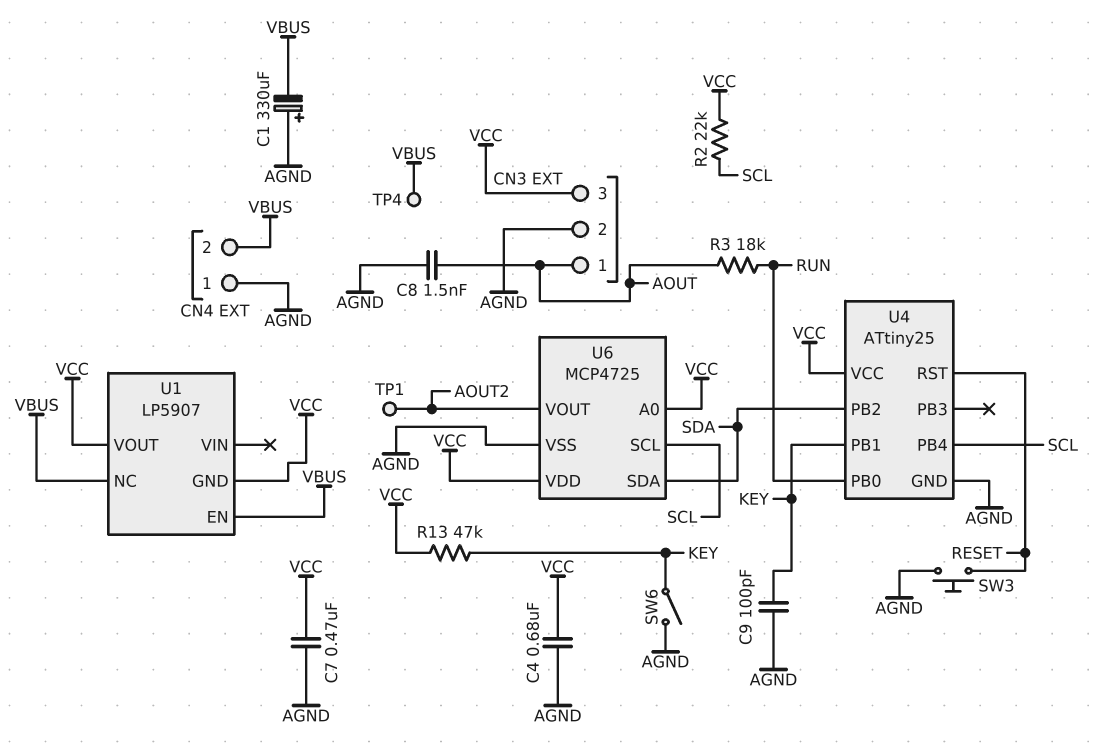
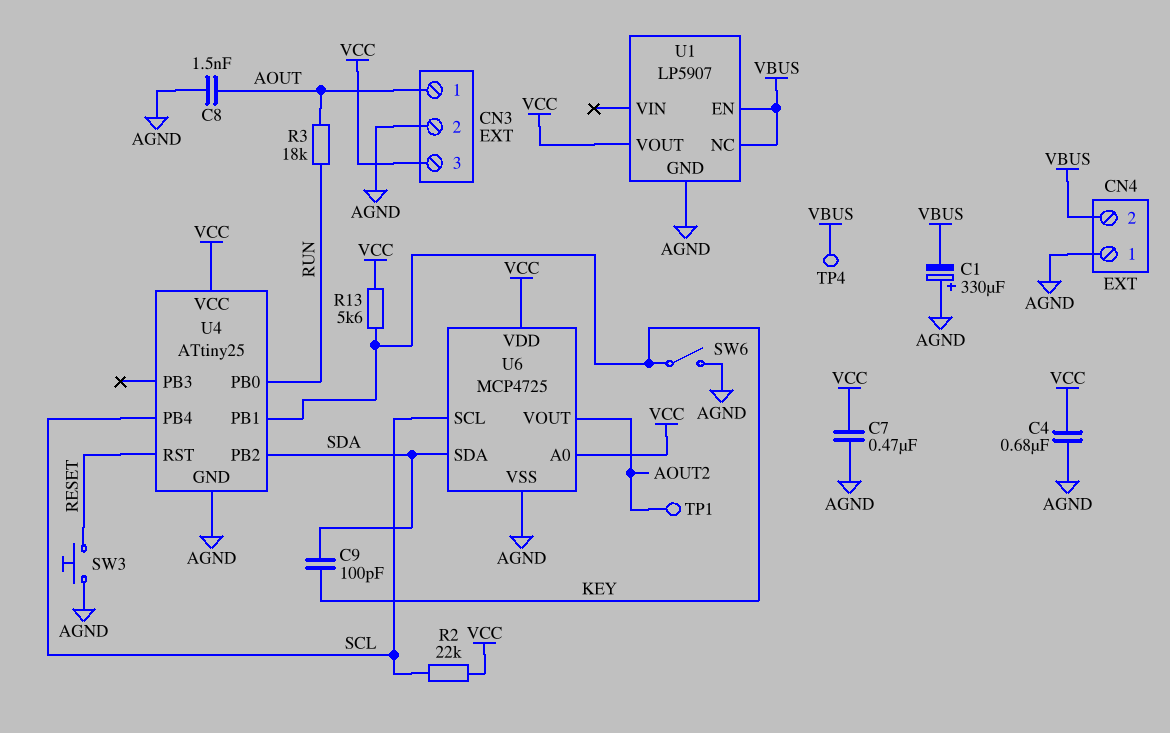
C9: 100pF (AGND, KEY) -> 100pF (KEY, SDA)
R13: 47k (KEY, VCC) -> 5.6k (KEY, VCC)
U1 pin GND: VCC -> AGND

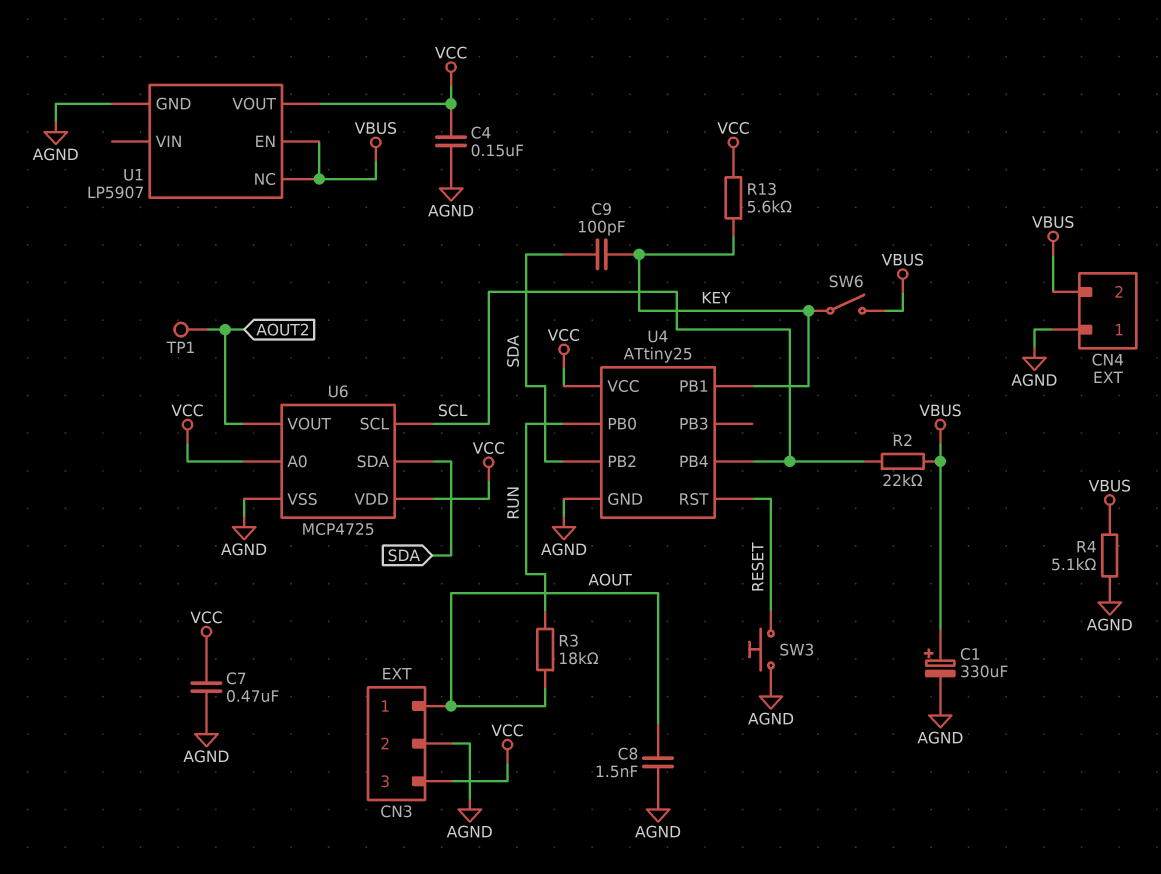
C1: 330uF (plus AGND, minus VBUS) -> 330uF (plus VBUS, minus AGND)
C4: 680nF (AGND, VCC) -> 150nF (AGND, VCC)
R2: 22k (SCL, VCC) -> 22k (SCL, VBUS)
R4: none -> 5.1k (AGND, VBUS)
SW6: switch (AGND, KEY) -> switch (KEY, VBUS)
TP4: test point (VBUS) -> none

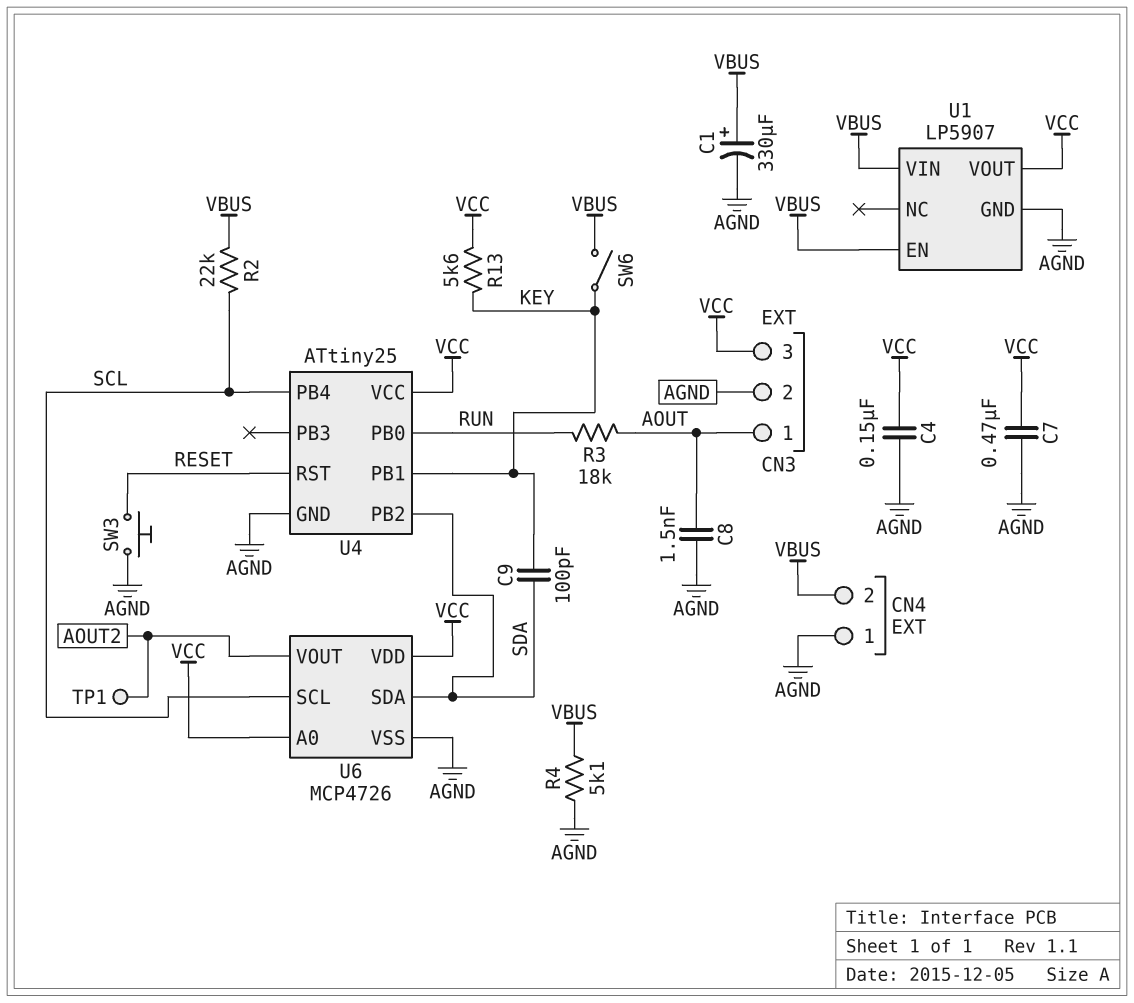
U1 pin NC: VBUS -> none
U1 pin VIN: none -> VBUS
U6: MCP4725 -> MCP4726

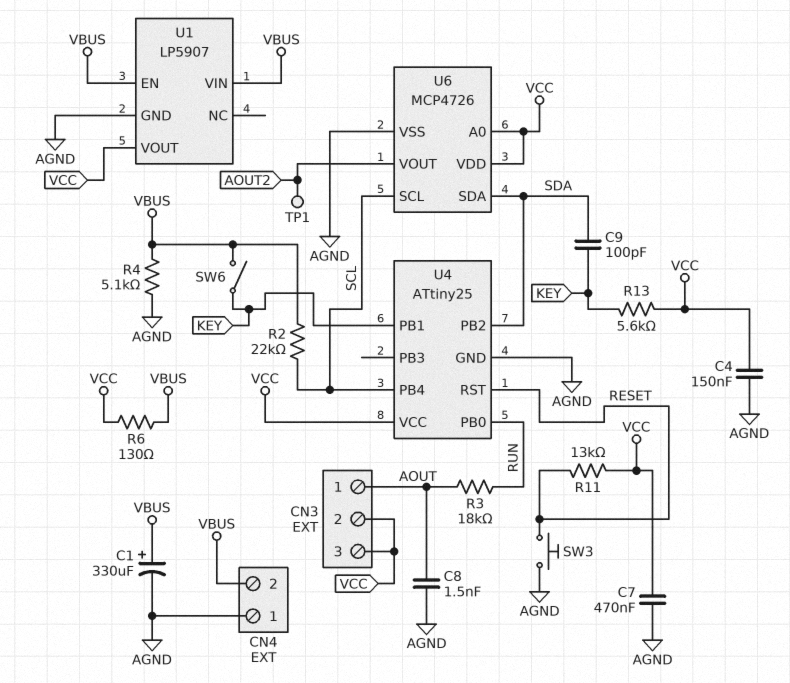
CN3 pin 2: AGND -> VCC
R6: none -> 130 (VBUS, VCC)
R11: none -> 13k (RESET, VCC)

